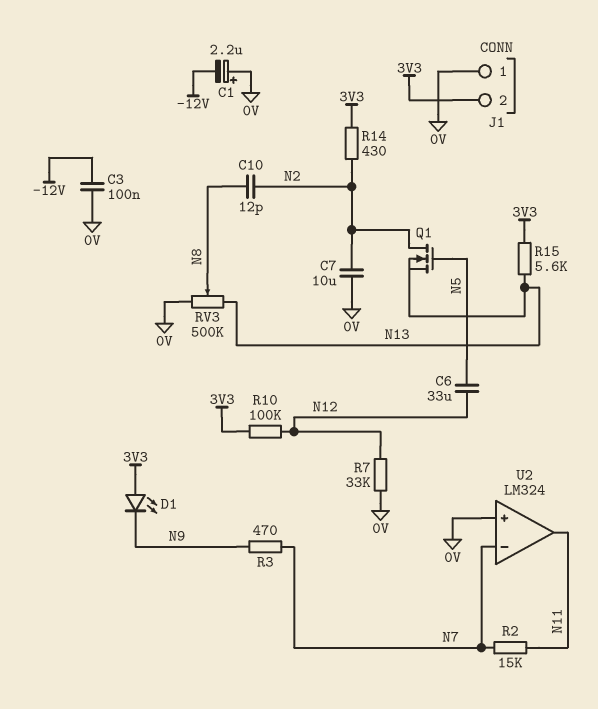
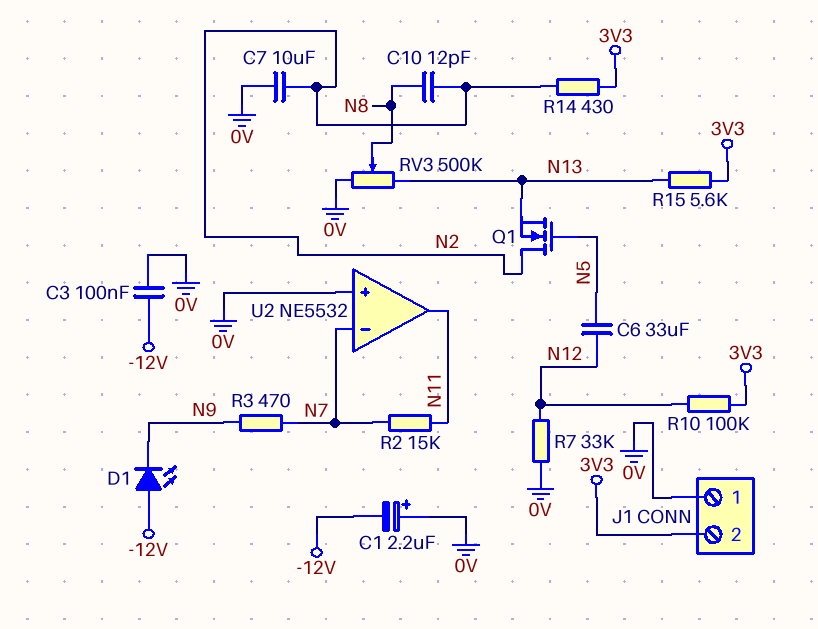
D1: LED (A 3V3, K N9) -> LED (A -12V, K N9)
U2: LM324 -> NE5532

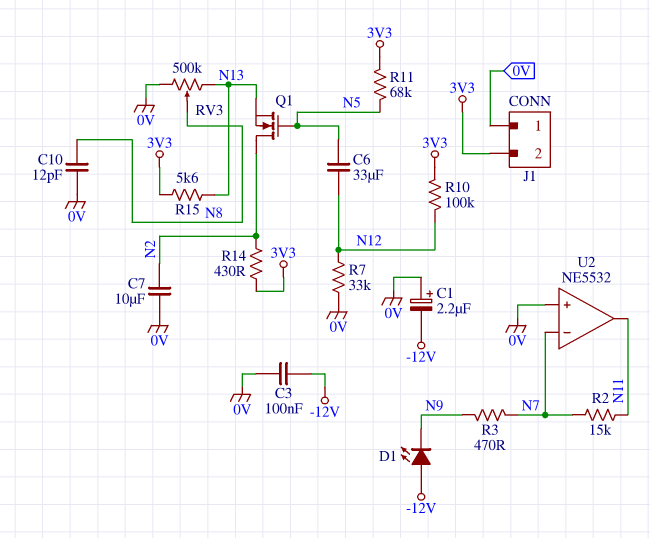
C10: 12pF (N2, N8) -> 12pF (0V, N8)
R11: none -> 68k (3V3, N5)

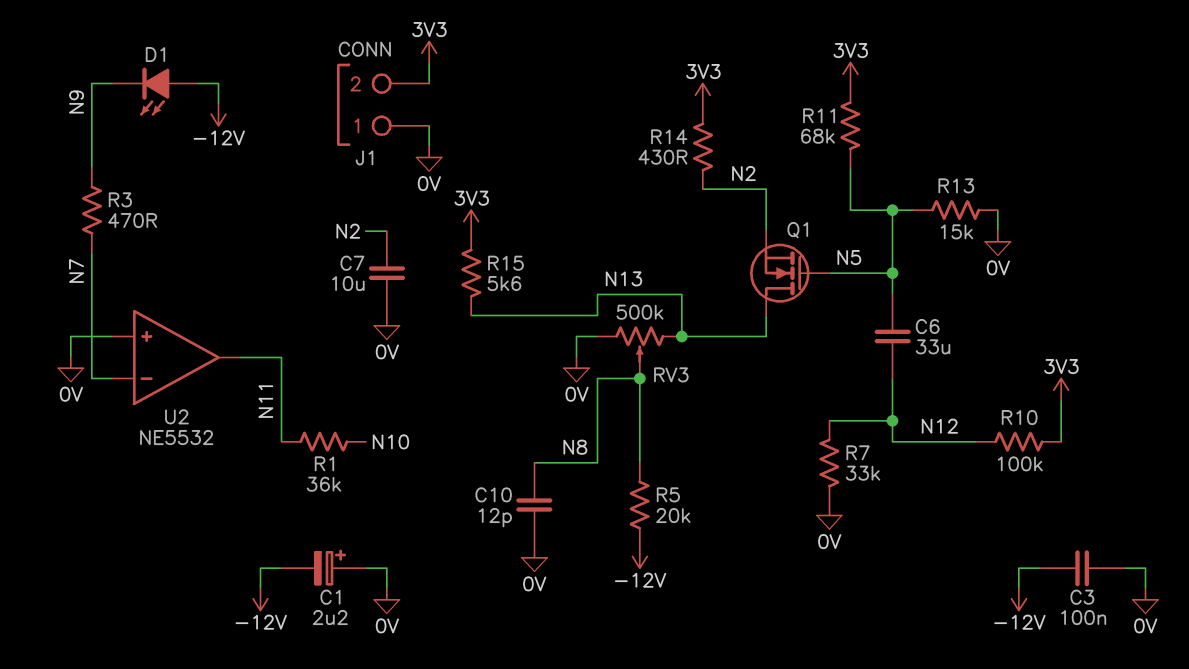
Q1: NMOS (G N5, D N2, S N13) -> NMOS (G N5, D N13, S N2)
R1: none -> 36k (N10, N11)
R2: 15k (N7, N11) -> none
R5: none -> 20k (-12V, N8)
R13: none -> 15k (0V, N5)

